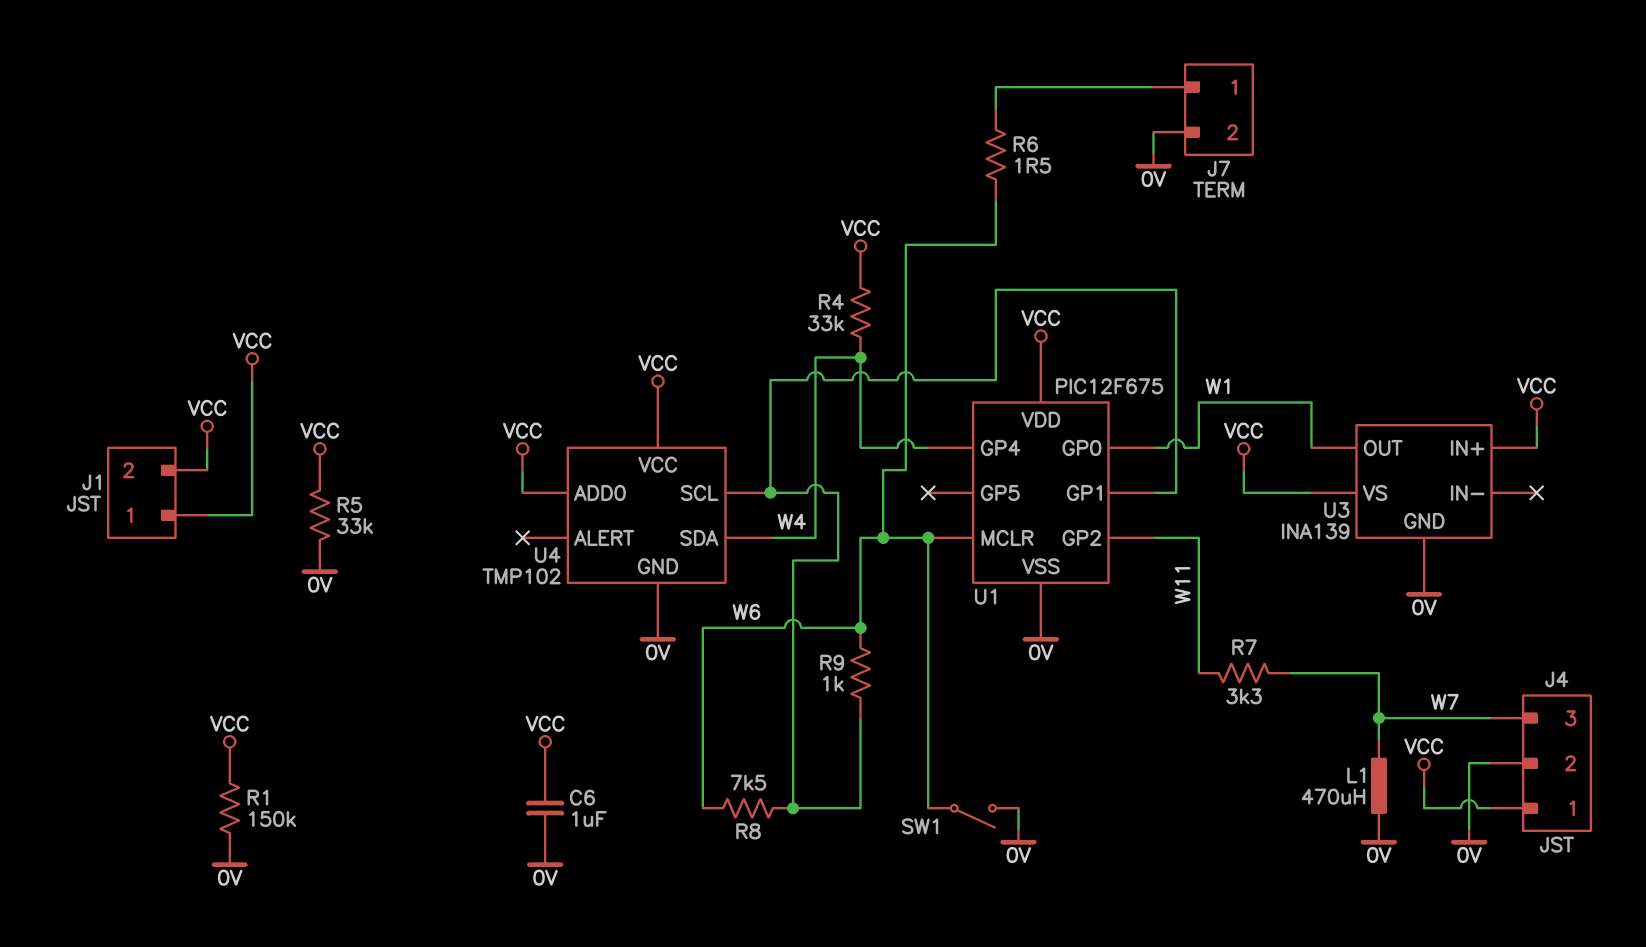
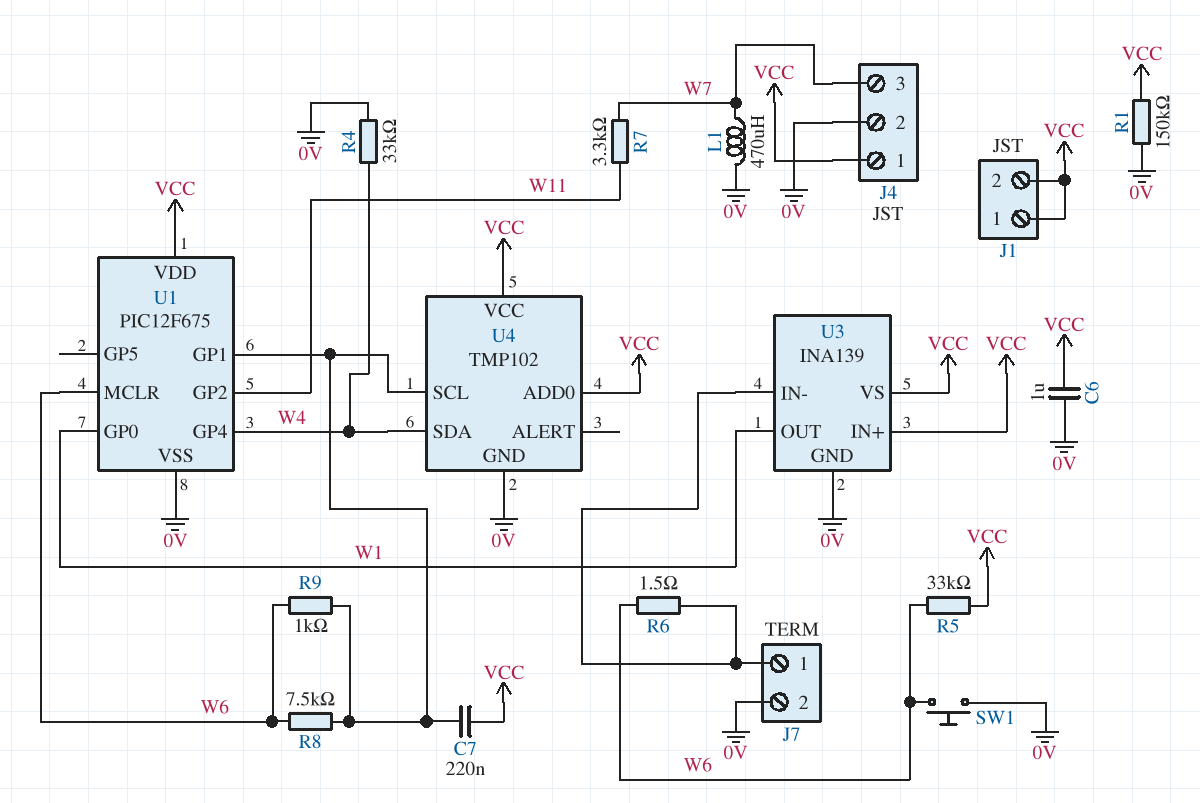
C7: none -> 220nF (U1/GP1, VCC)
R4: 33k (VCC, W4) -> 33k (0V, W4)
R5: 33k (0V, VCC) -> 33k (VCC, W6)
SW1: switch (0V, W6) -> button (0V, W6)
U3 pin IN-: none -> J7/1

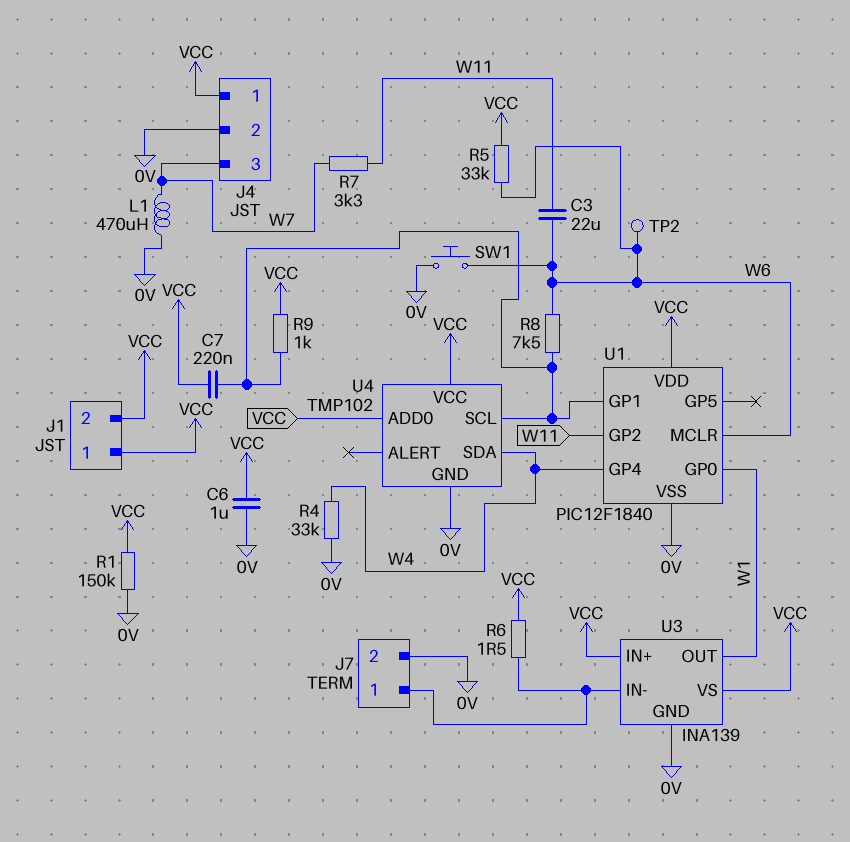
C3: none -> 22uF (W6, W11)
R6: 1.5 (J7/1, W6) -> 1.5 (J7/1, VCC)
R9: 1k (U1/GP1, W6) -> 1k (U1/GP1, VCC)
TP2: none -> test point (W6)
U1: PIC12F675 -> PIC12F1840

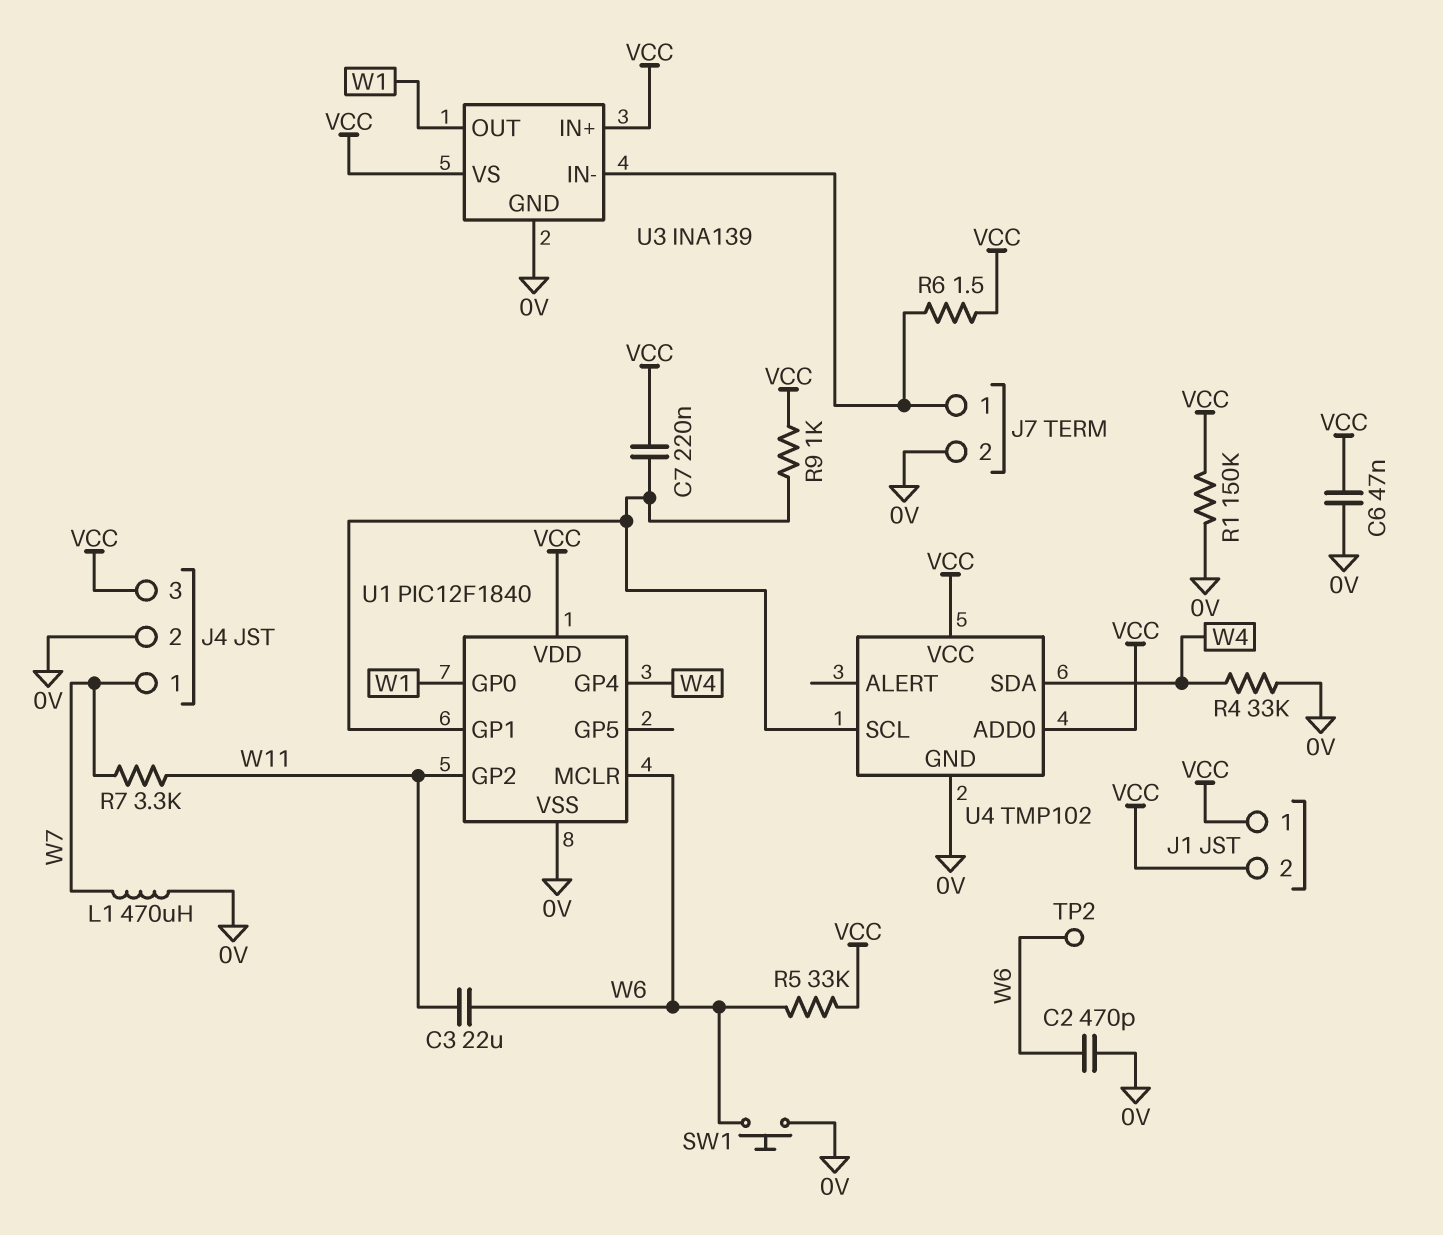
C2: none -> 470pF (0V, W6)
C6: 1uF (0V, VCC) -> 47nF (0V, VCC)
J4 pin 1: VCC -> W7
J4 pin 3: W7 -> VCC
R8: 7.5k (U1/GP1, W6) -> none

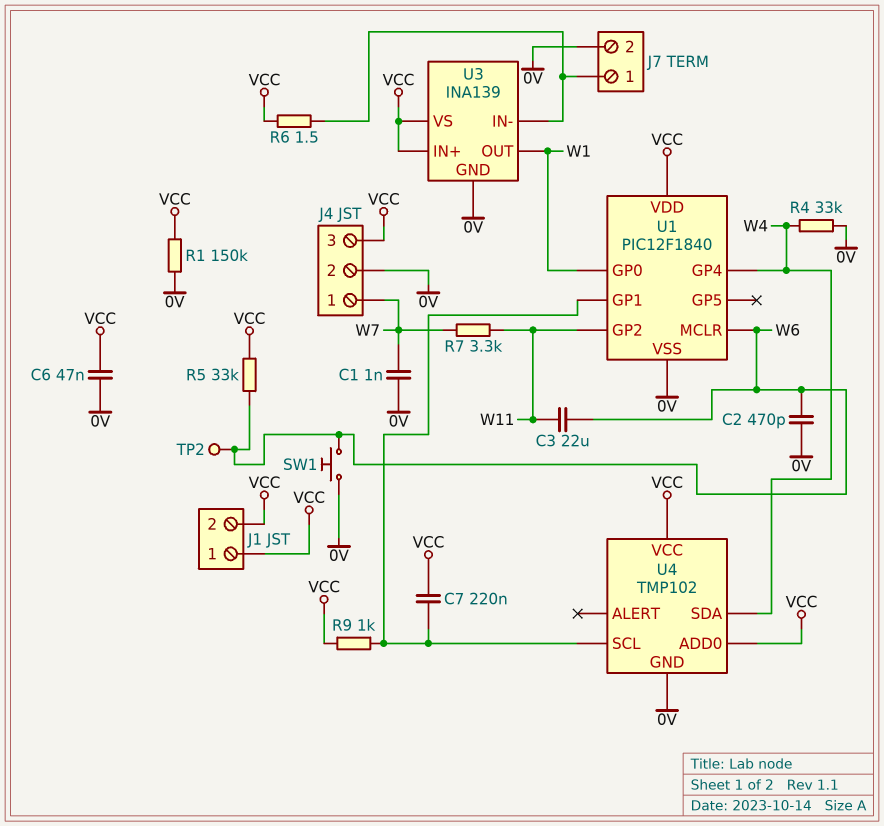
C1: none -> 1nF (0V, W7)
L1: 470uH (0V, W7) -> none

